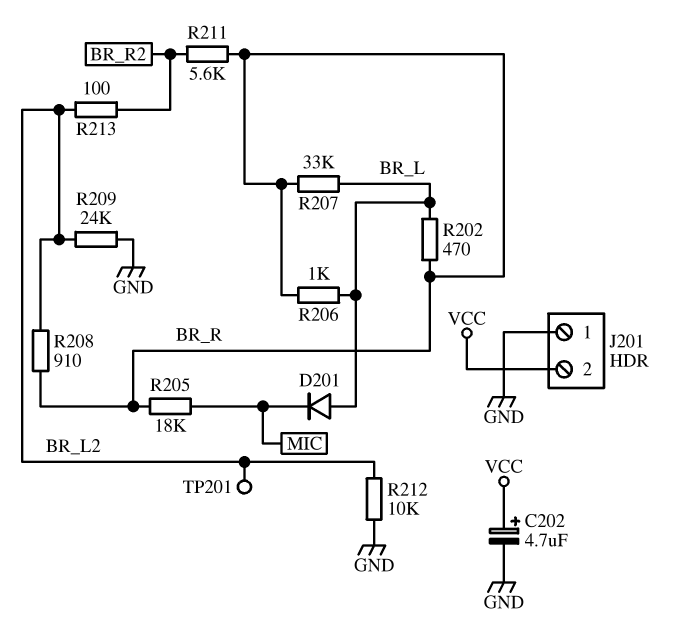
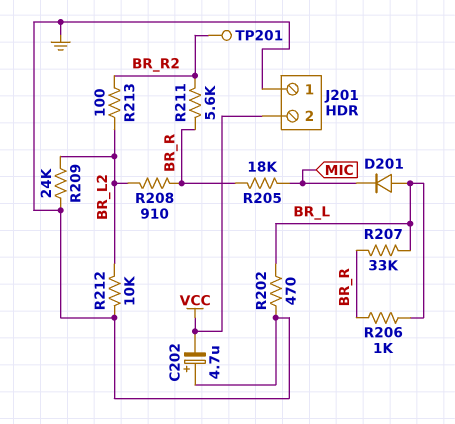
C202: 4.7uF (plus VCC, minus GND) -> 4.7uF (plus GND, minus VCC)
R202: 470 (BR_L, BR_R) -> 470 (BR_L, GND)
TP201: test point (BR_L2) -> test point (BR_R2)

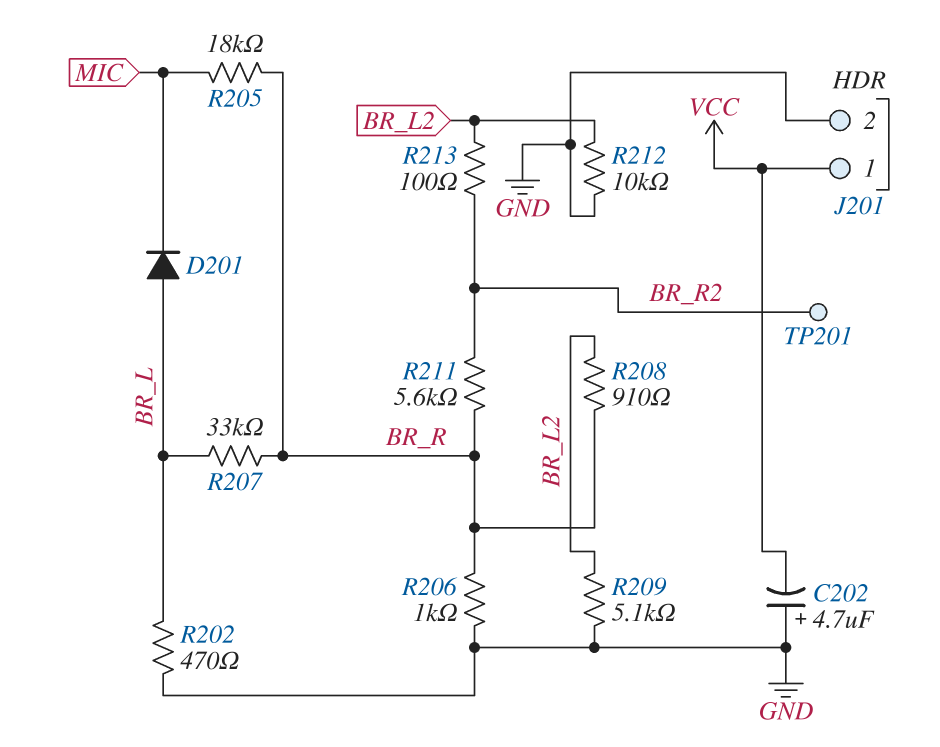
J201 pin 1: GND -> VCC
J201 pin 2: VCC -> GND
R206: 1k (BR_L, BR_R) -> 1k (BR_R, GND)
R209: 24k (BR_L2, GND) -> 5.1k (BR_L2, GND)

